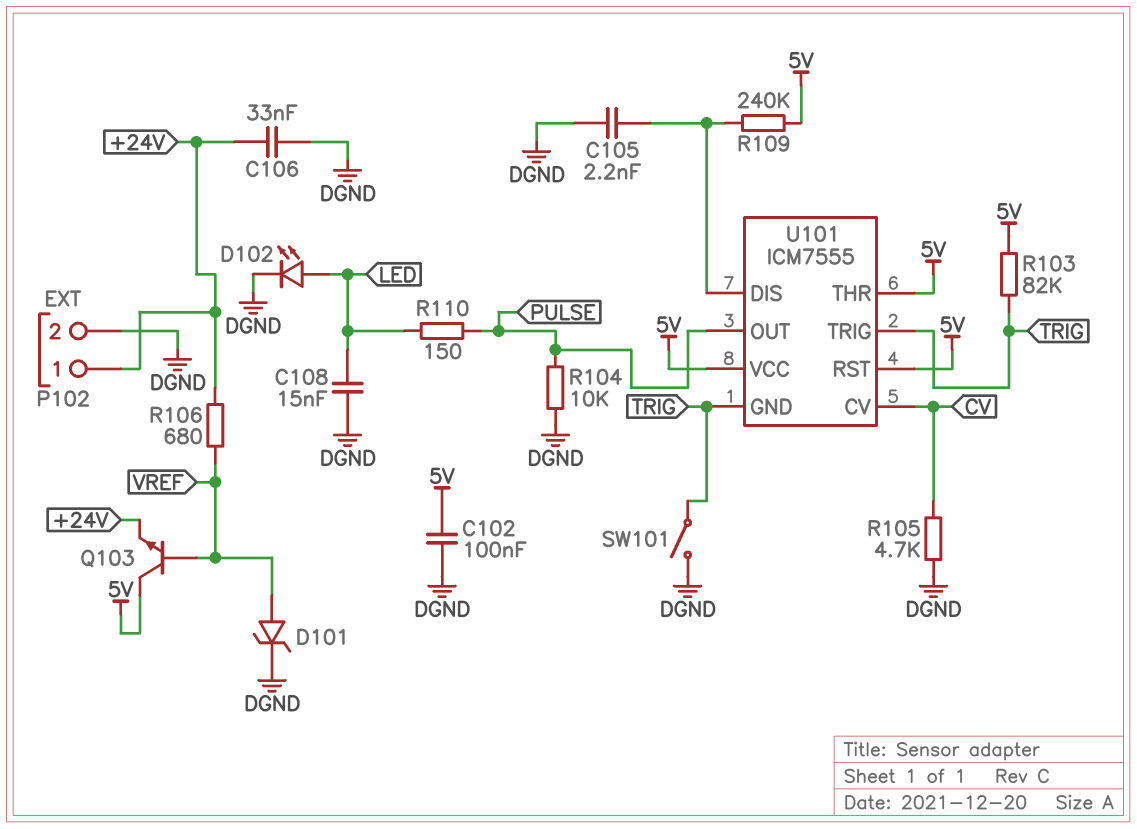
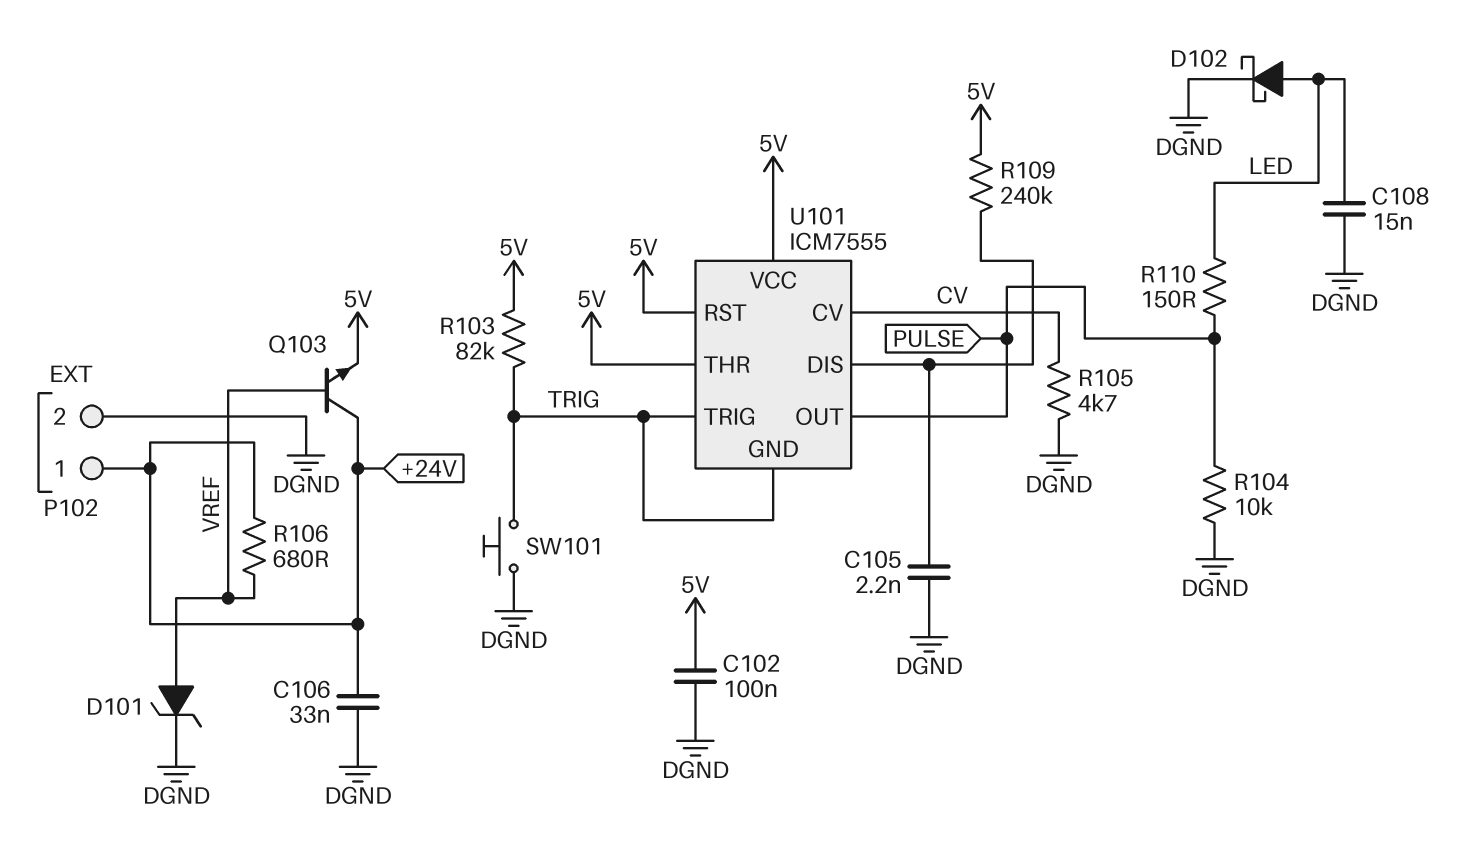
D102: LED (A LED, K DGND) -> schottky (A LED, K DGND)
Q103: NPN (B VREF, C 5V, E +24V) -> NPN (B VREF, C +24V, E 5V)
SW101: switch (DGND, TRIG) -> button (DGND, TRIG)

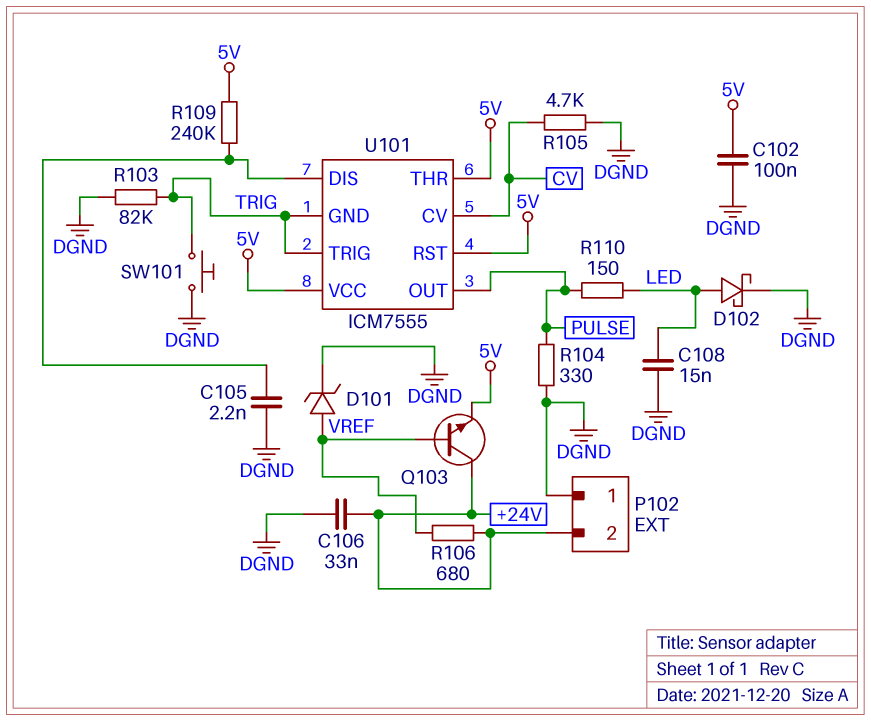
P102 pin 1: +24V -> DGND
P102 pin 2: DGND -> +24V
R103: 82k (5V, TRIG) -> 82k (DGND, TRIG)
R104: 10k (DGND, PULSE) -> 330 (DGND, PULSE)

